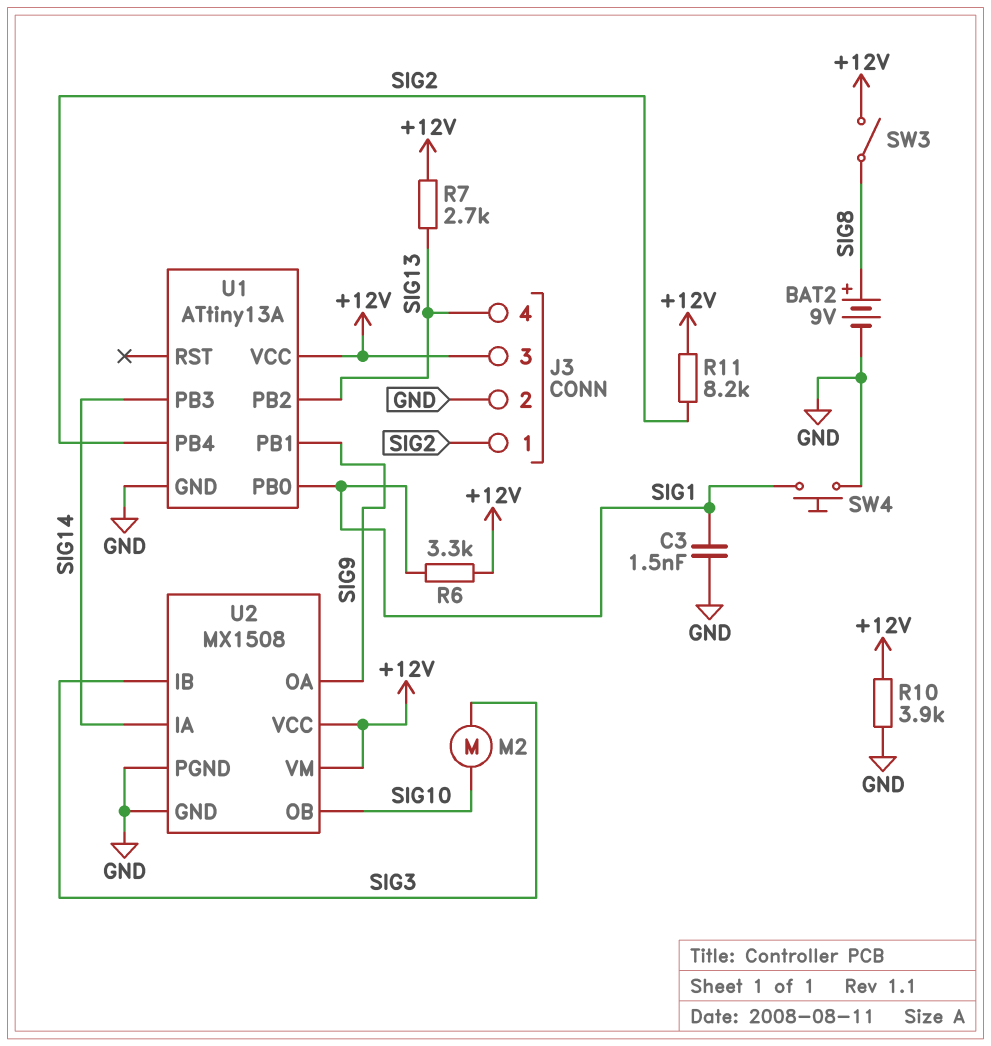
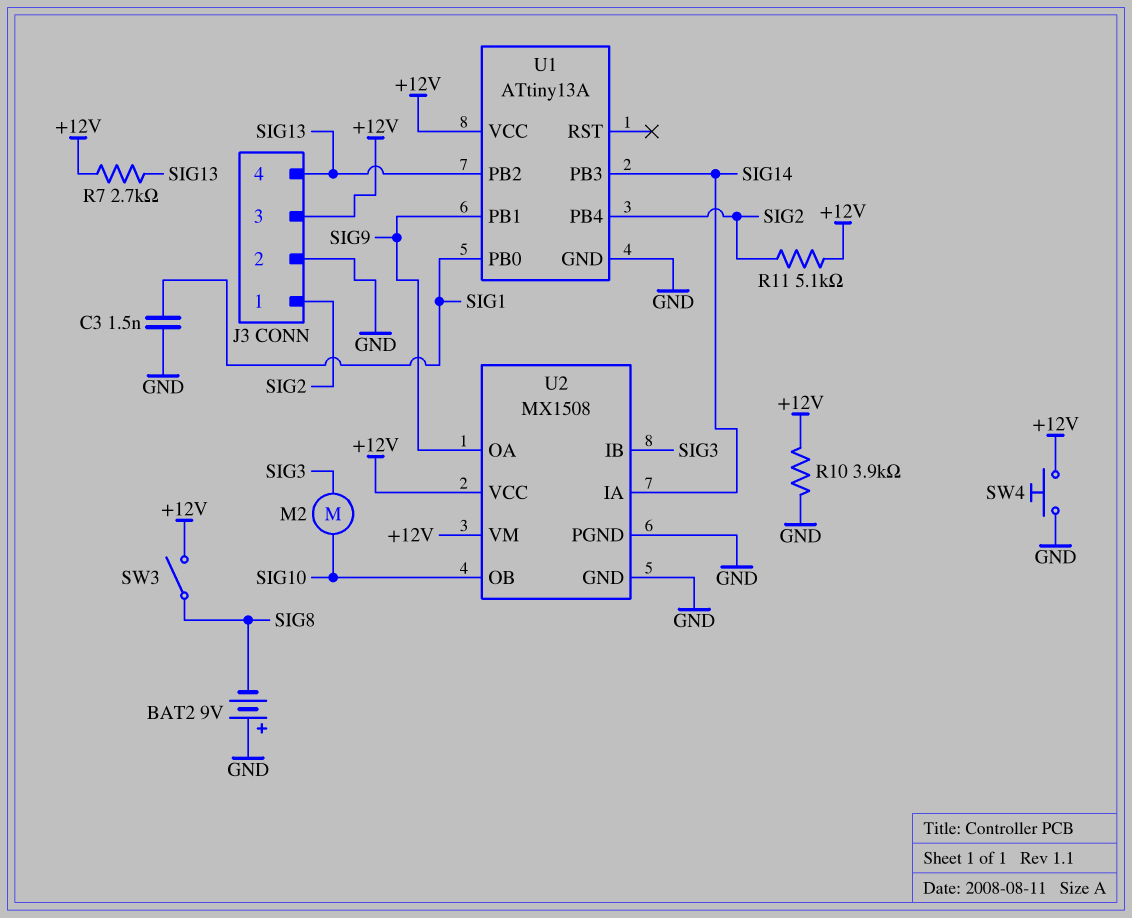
BAT2: 9V (plus SIG8, minus GND) -> 9V (plus GND, minus SIG8)
R6: 3.3k (+12V, SIG1) -> none
R11: 8.2k (+12V, SIG2) -> 5.1k (+12V, SIG2)
SW4: button (GND, SIG1) -> button (+12V, GND)

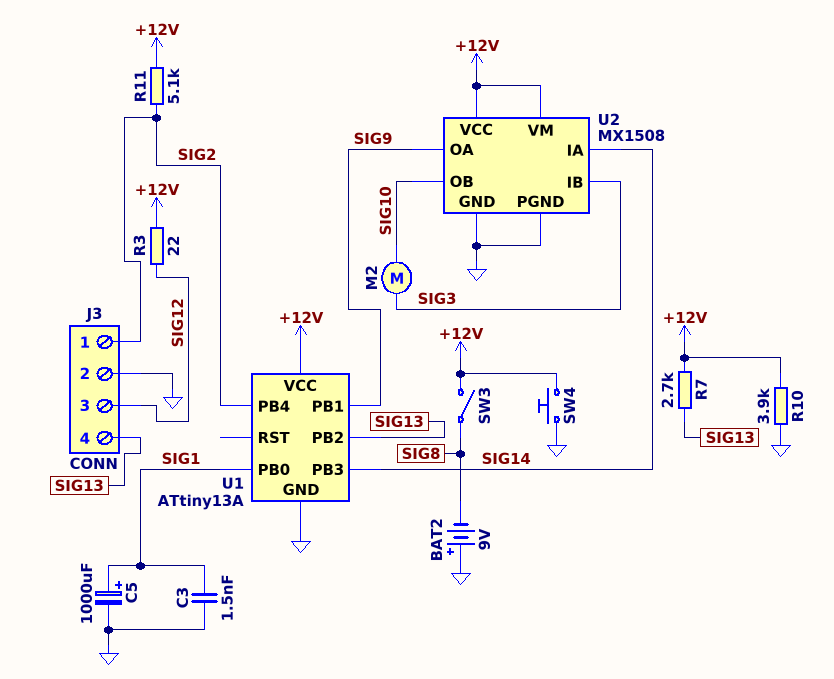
C5: none -> 1000uF (plus SIG1, minus GND)
J3 pin 3: +12V -> SIG12
R3: none -> 22 (+12V, SIG12)

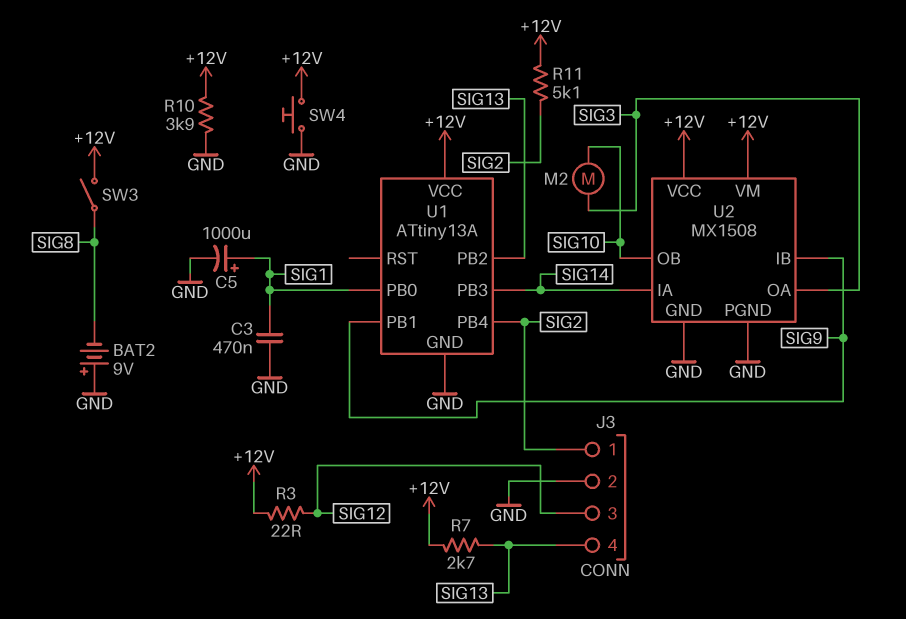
C3: 1.5nF (GND, SIG1) -> 470nF (GND, SIG1)
U2 pin IB: SIG3 -> SIG9
U2 pin OA: SIG9 -> SIG3

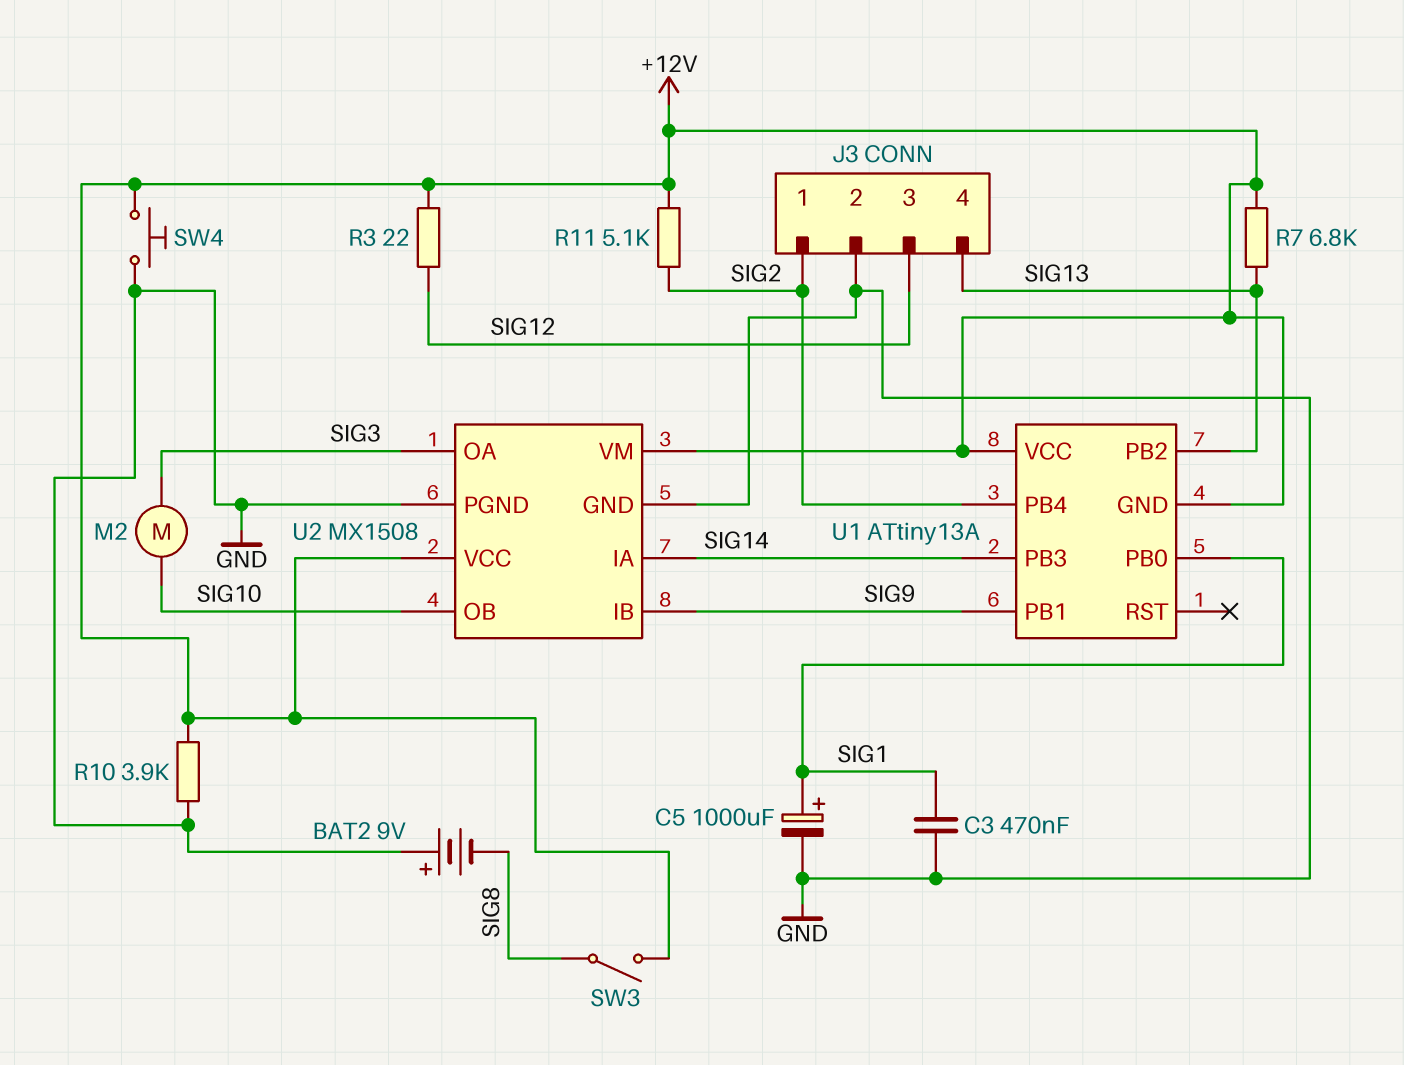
R7: 2.7k (+12V, SIG13) -> 6.8k (+12V, SIG13)
U1 pin GND: GND -> +12V

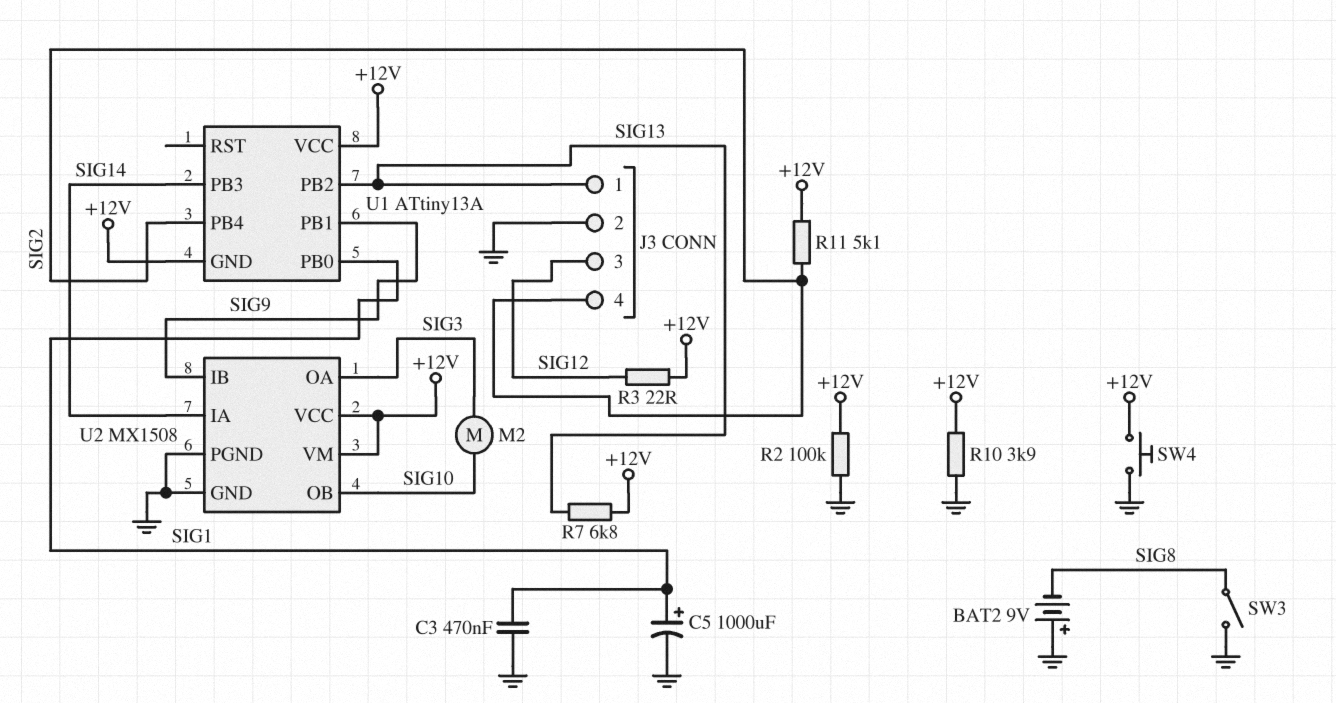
J3 pin 1: SIG2 -> SIG13
J3 pin 4: SIG13 -> SIG2
R2: none -> 100k (+12V, GND)
SW3: switch (+12V, SIG8) -> switch (GND, SIG8)

